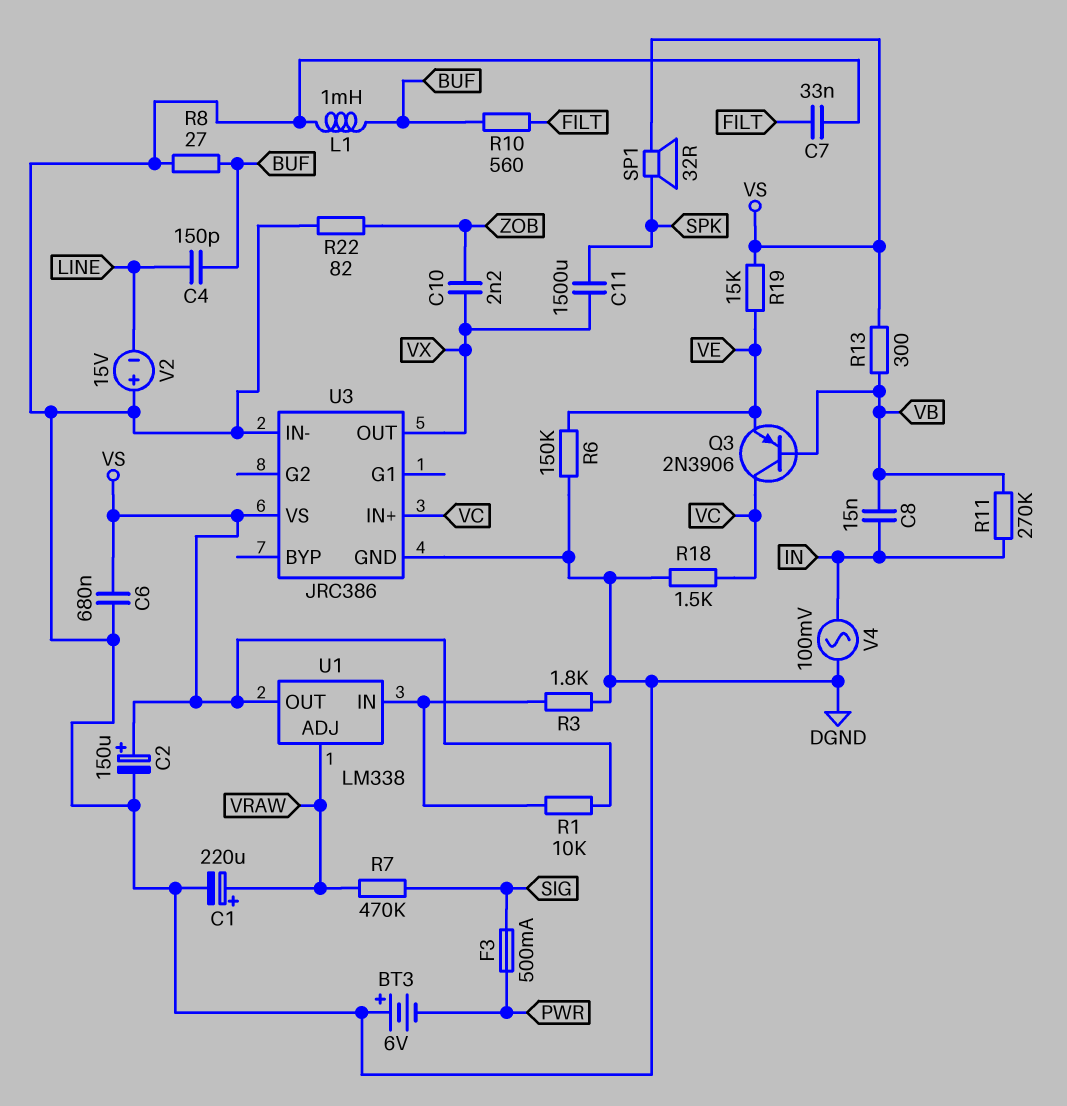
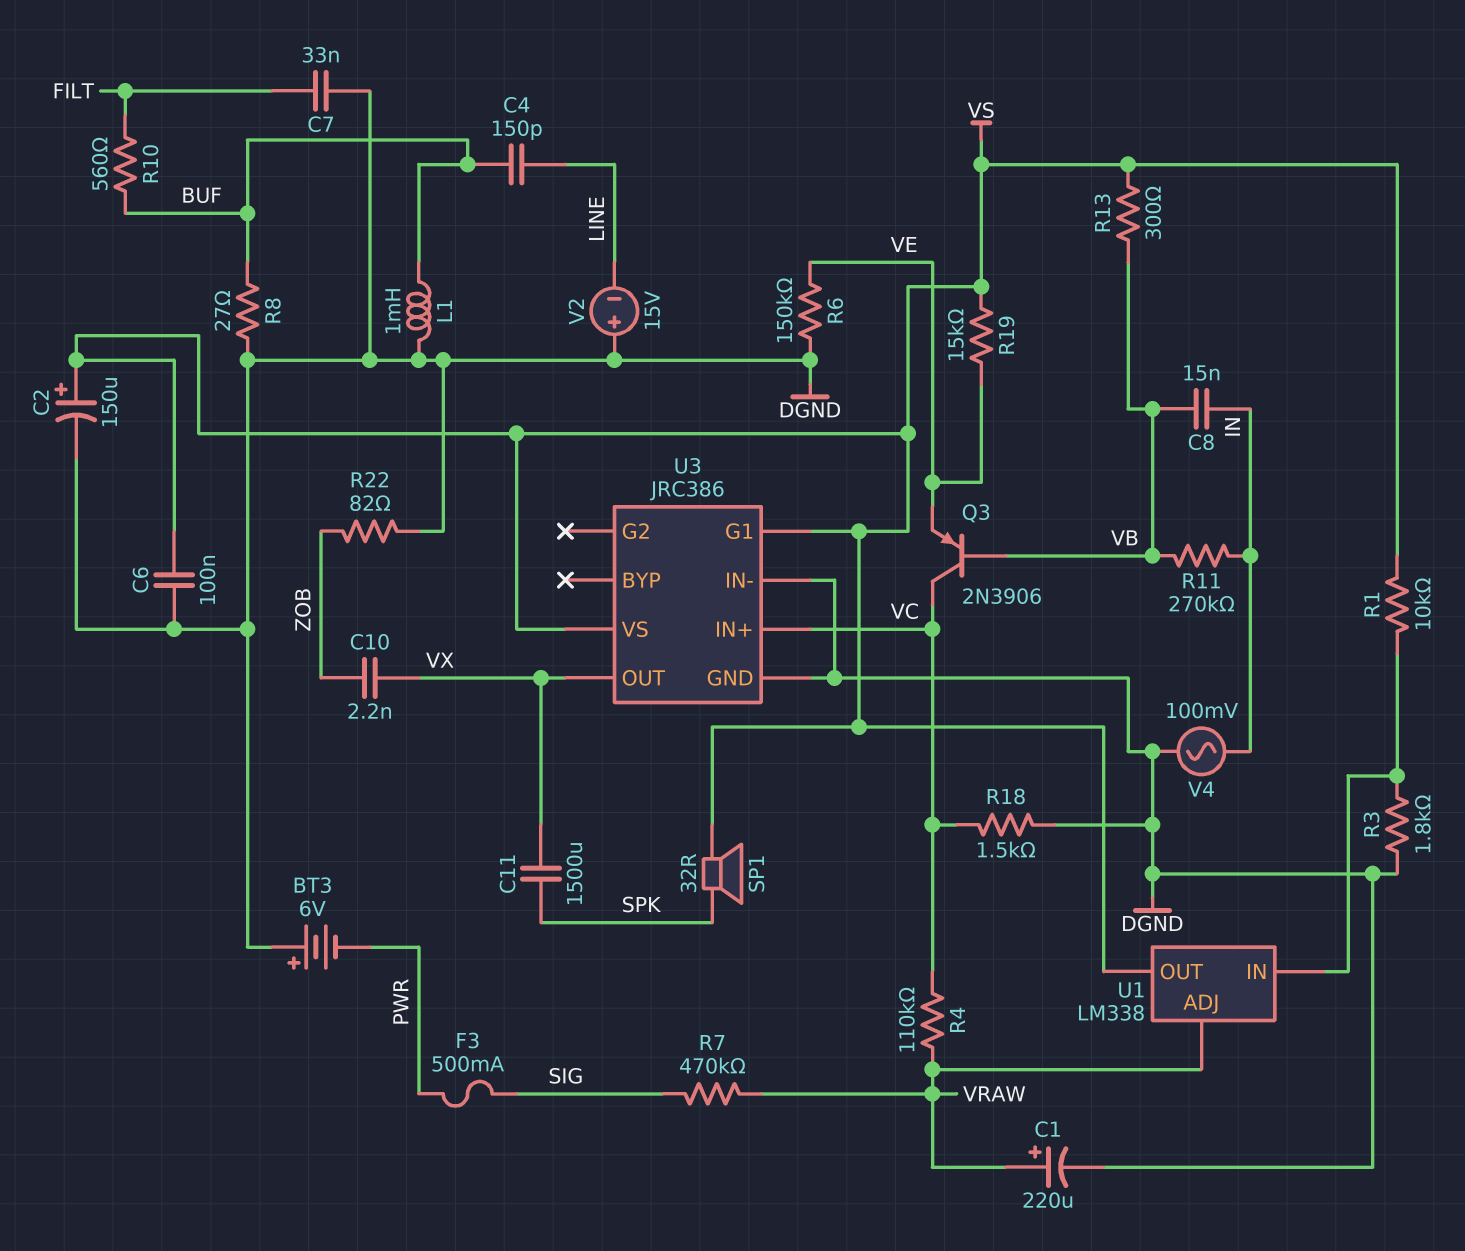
C6: 680nF (DGND, VS) -> 100nF (DGND, VS)
R4: none -> 110k (VC, VRAW)
U3 pin G1: none -> VS

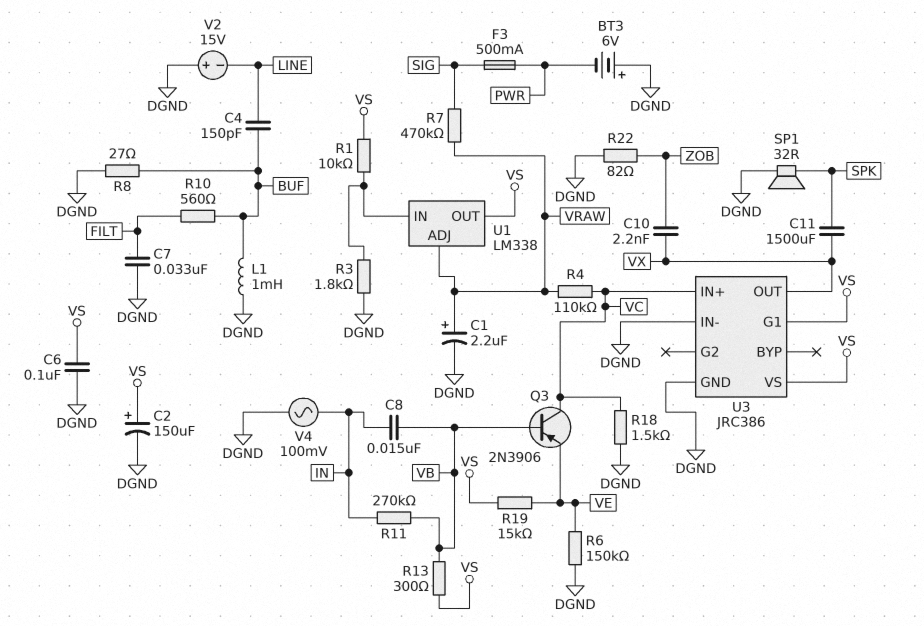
C1: 220uF (plus VRAW, minus DGND) -> 2.2uF (plus VRAW, minus DGND)
SP1: speaker 32R (SPK, VS) -> speaker 32R (DGND, SPK)

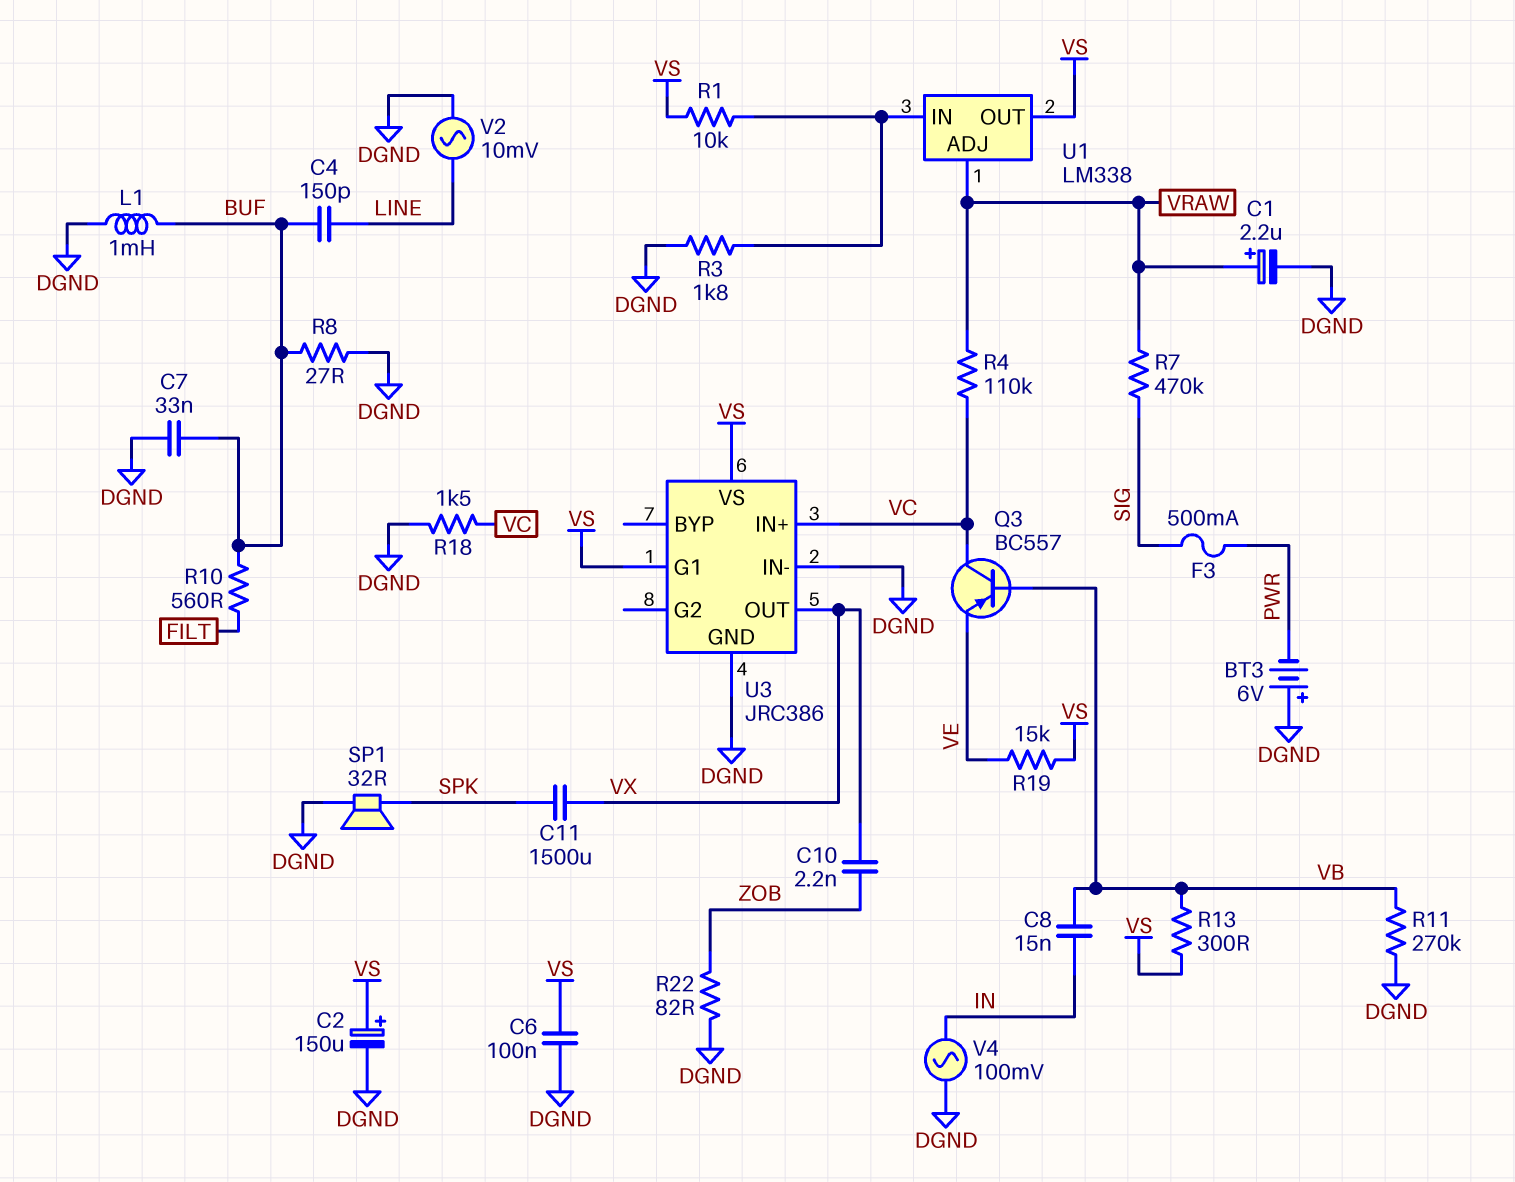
C7: 33nF (DGND, FILT) -> 33nF (BUF, DGND)
Q3: PNP 2N3906 (B VB, C VC, E VE) -> PNP BC557 (B VB, C VC, E VE)
R6: 150k (DGND, VE) -> none
R11: 270k (IN, VB) -> 270k (DGND, VB)
V2: 15V (plus DGND, minus LINE) -> AC 10mV (DGND, LINE)

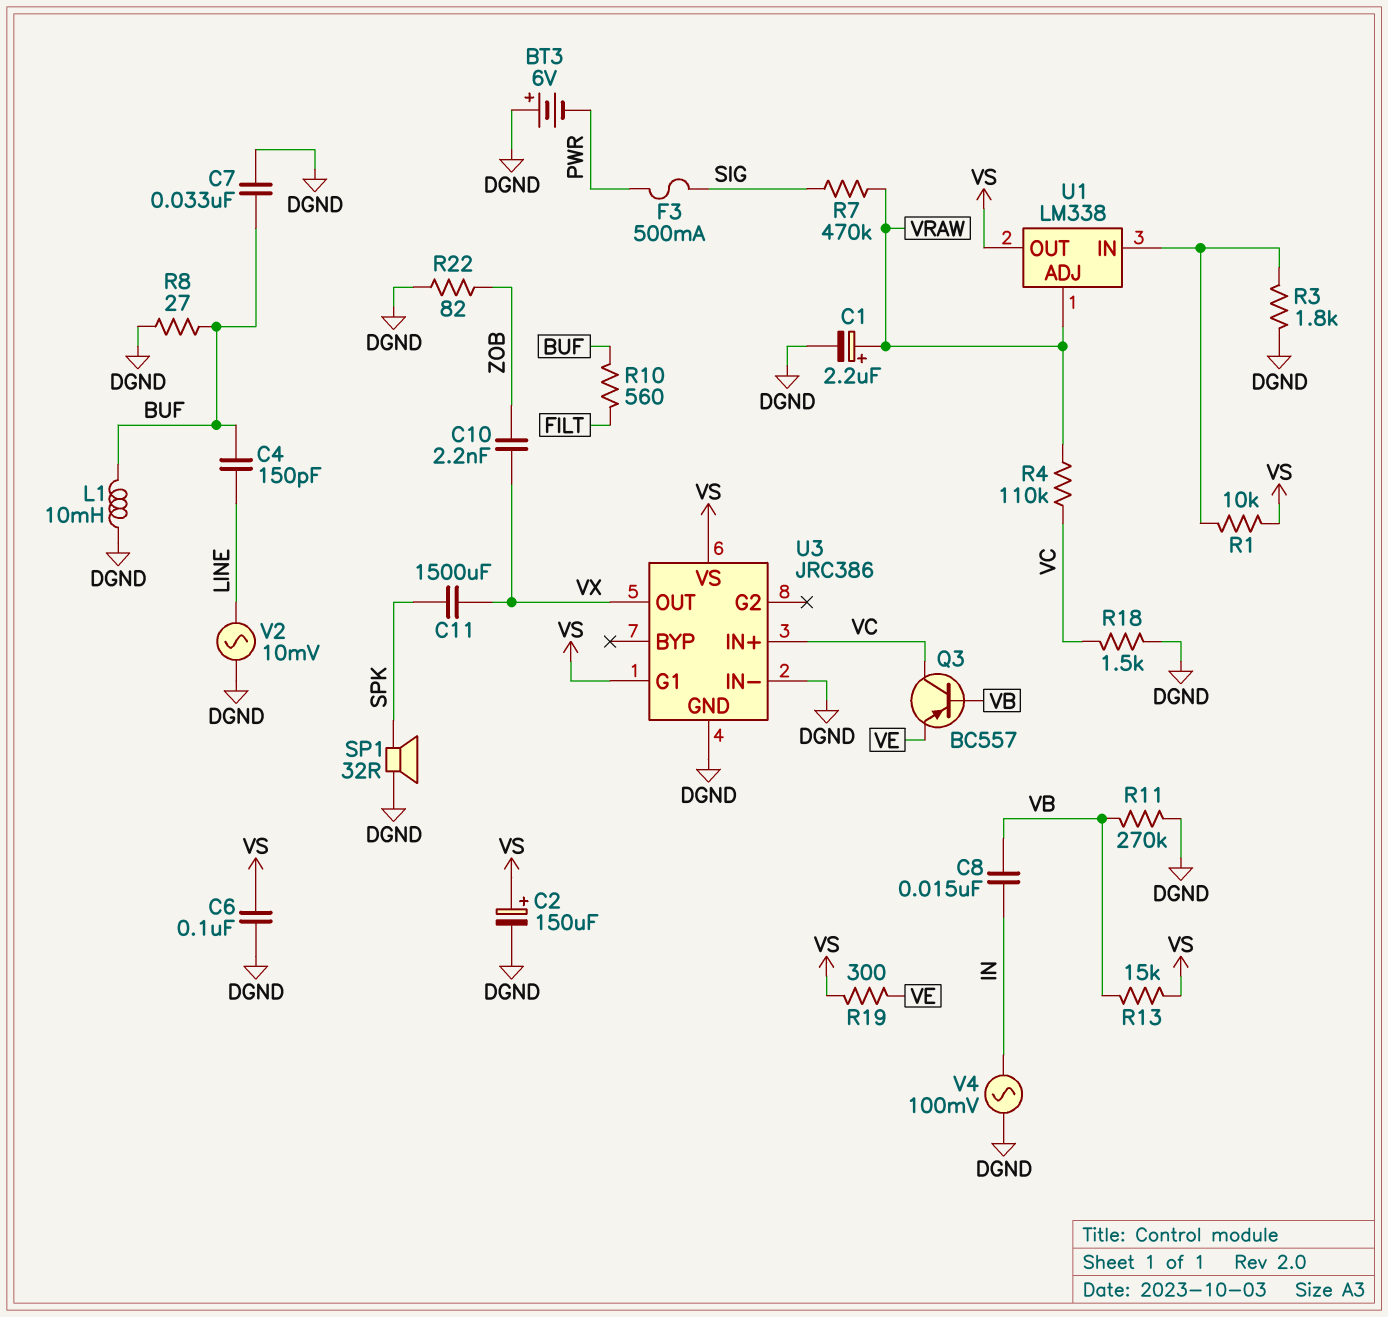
L1: 1mH (BUF, DGND) -> 10mH (BUF, DGND)
R13: 300 (VB, VS) -> 15k (VB, VS)
R19: 15k (VE, VS) -> 300 (VE, VS)

